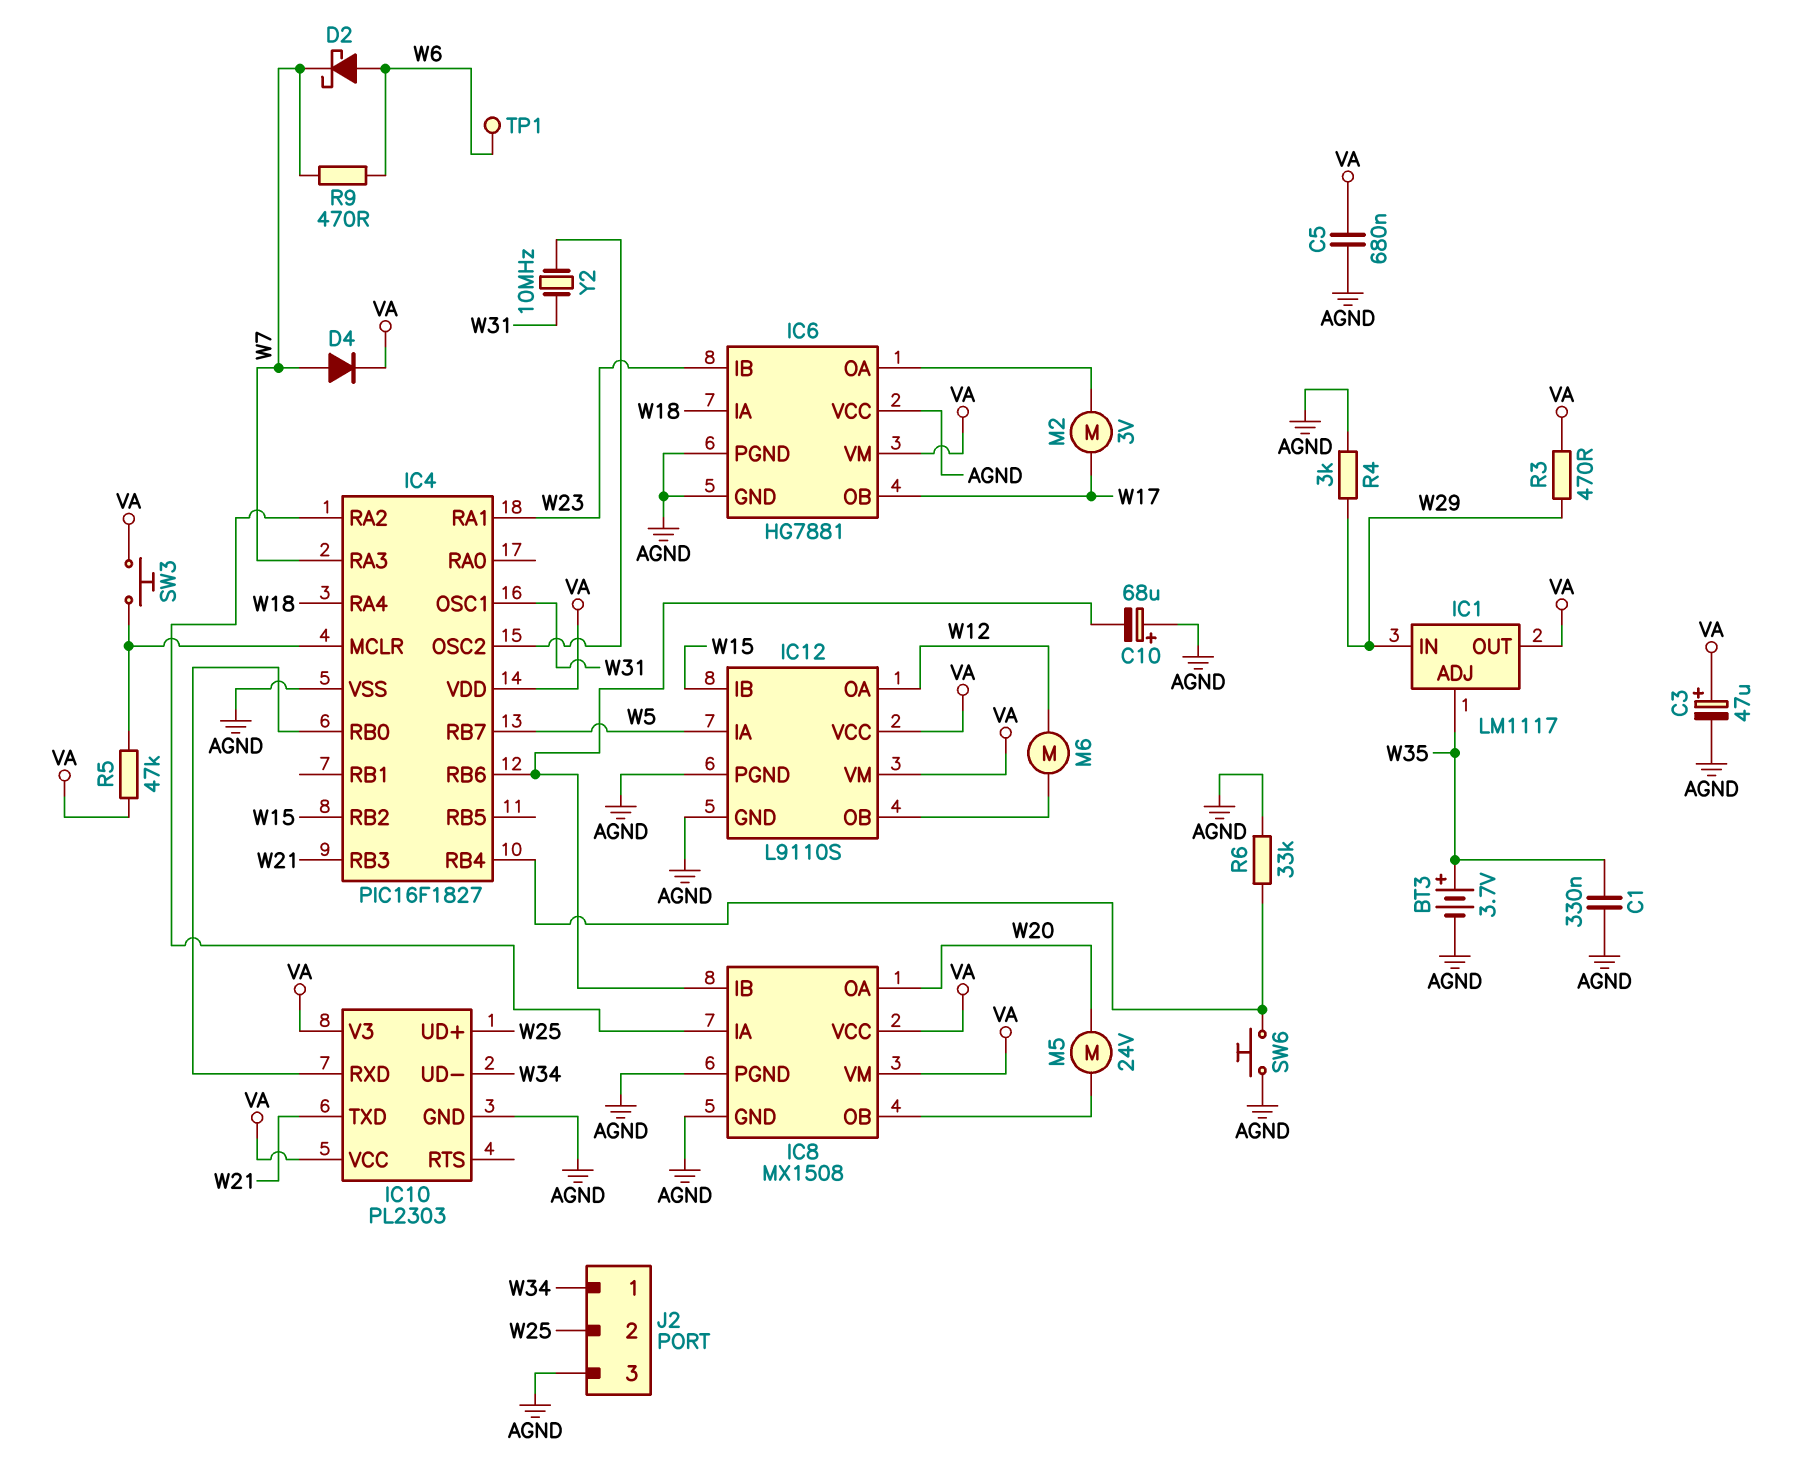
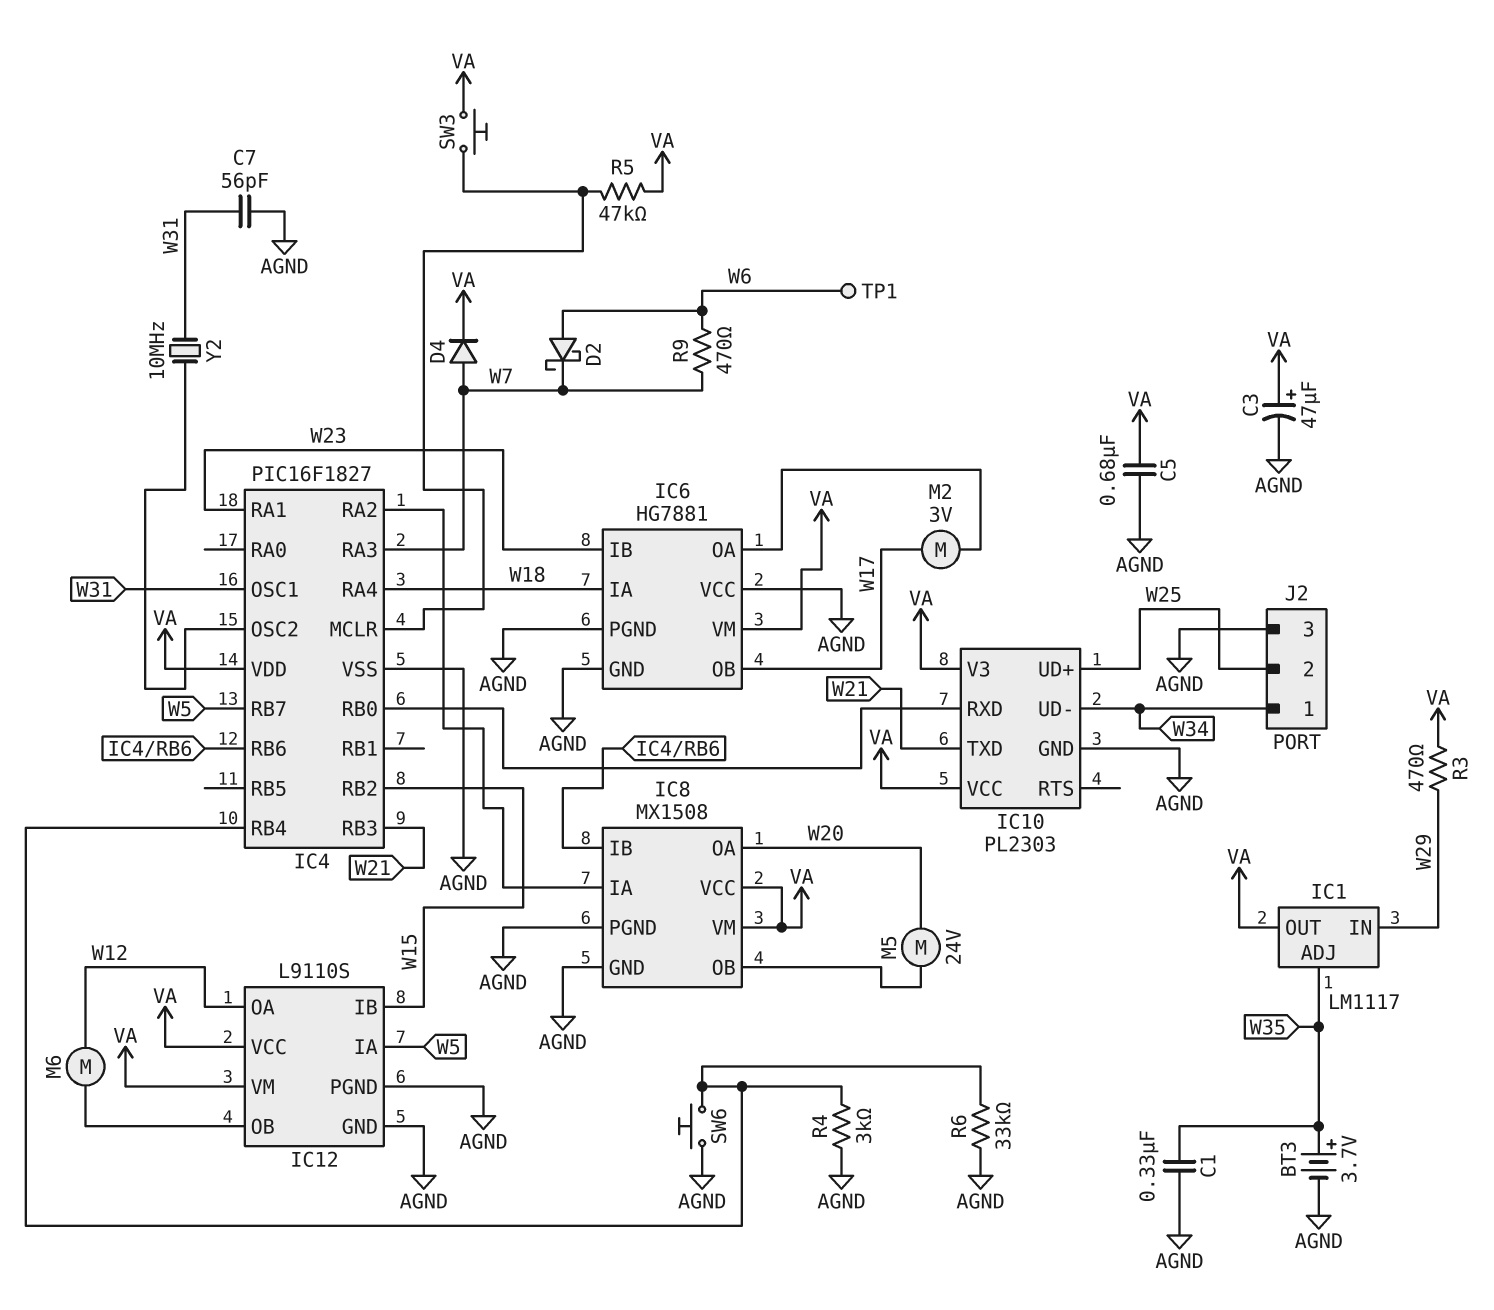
C7: none -> 56pF (AGND, W31)
C10: 68uF (plus AGND, minus IC4/RB6) -> none
R4: 3k (AGND, W29) -> 3k (AGND, IC4/RB4)

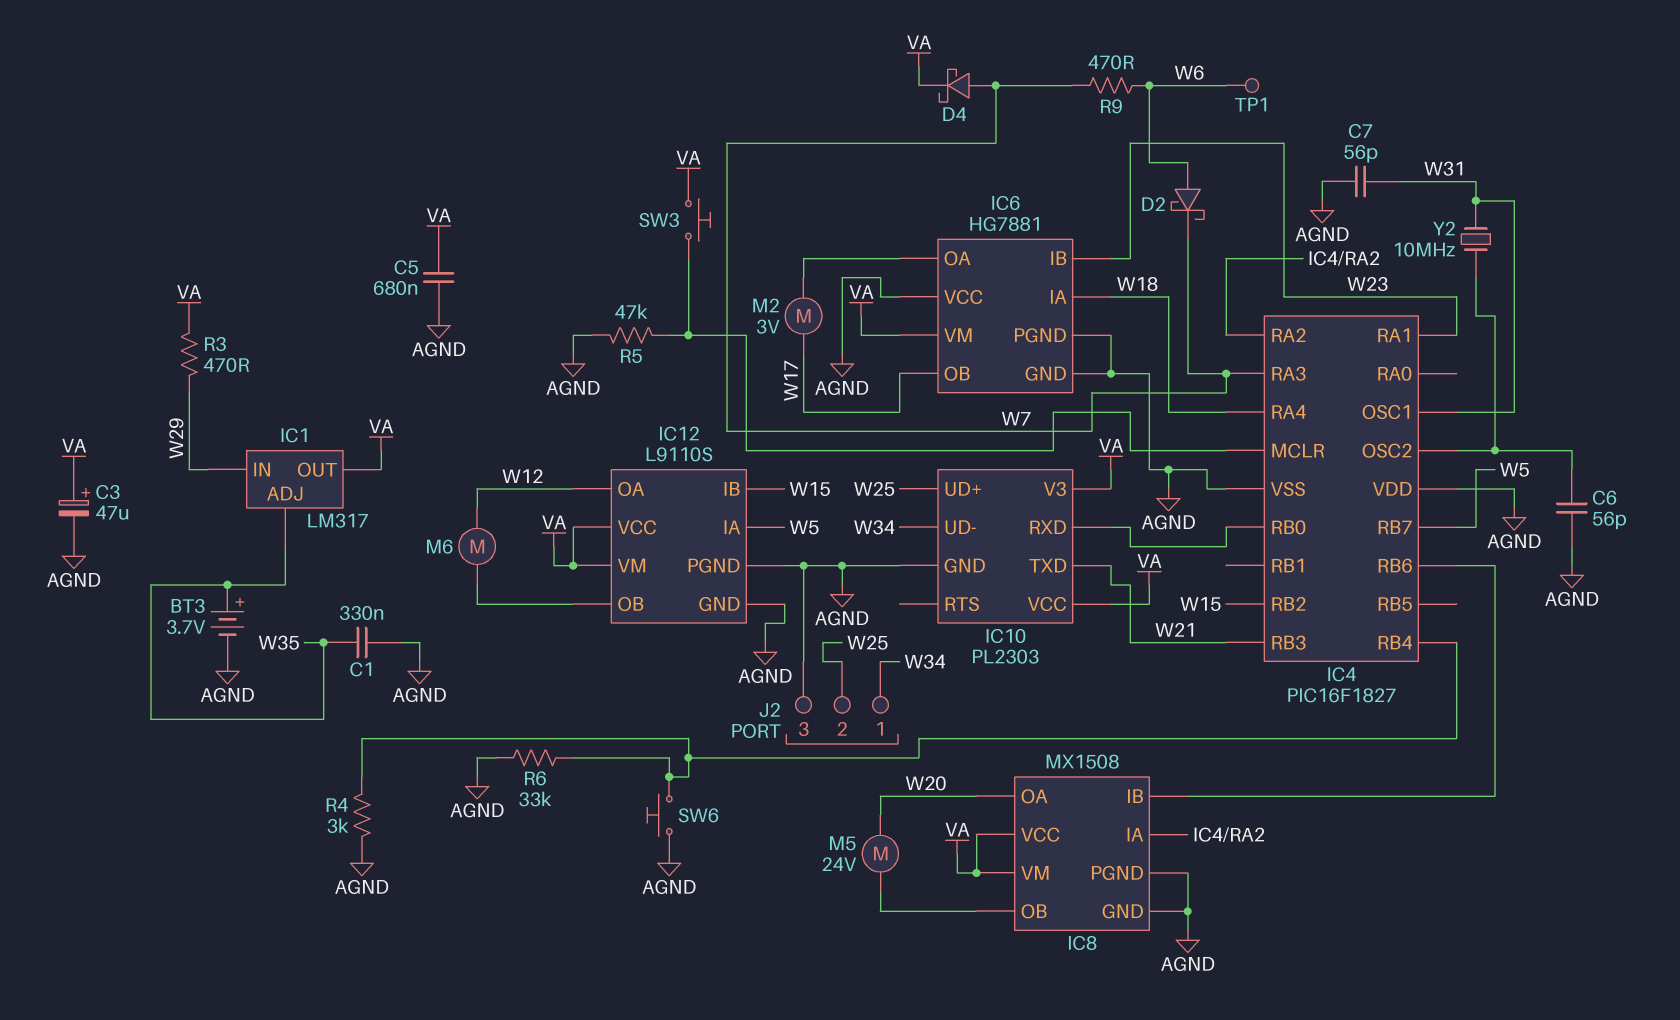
C6: none -> 56pF (AGND, IC4/OSC2)
D4: diode (A W7, K VA) -> schottky (A W7, K VA)
IC1: LM1117 -> LM317
IC4 pin VDD: VA -> AGND
R5: 47k (IC4/MCLR, VA) -> 47k (AGND, IC4/MCLR)

